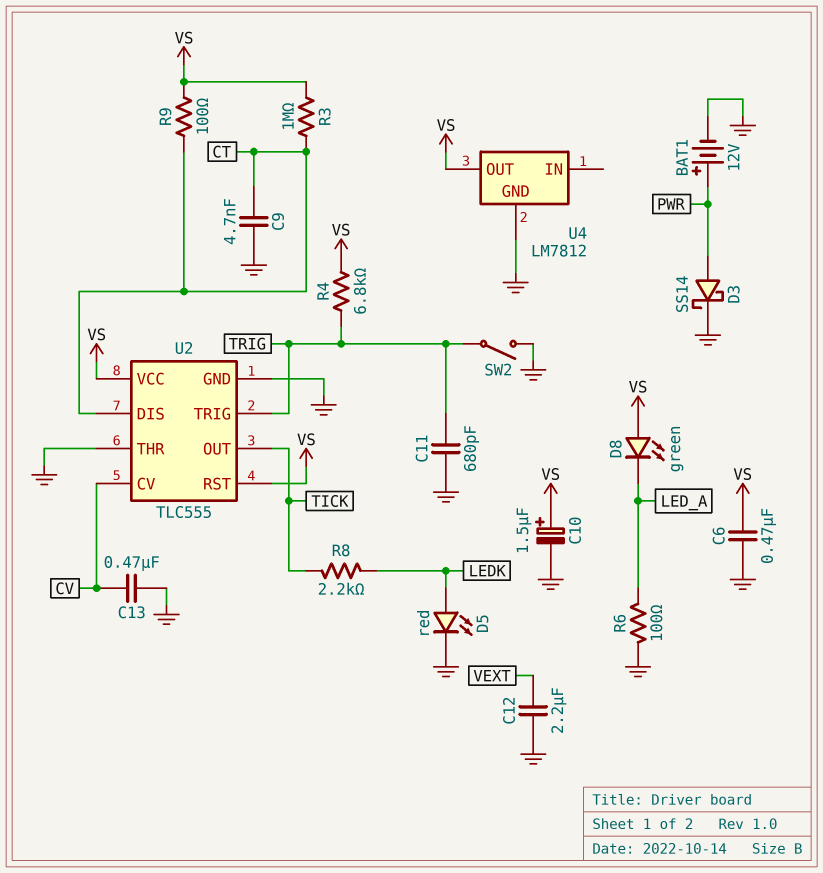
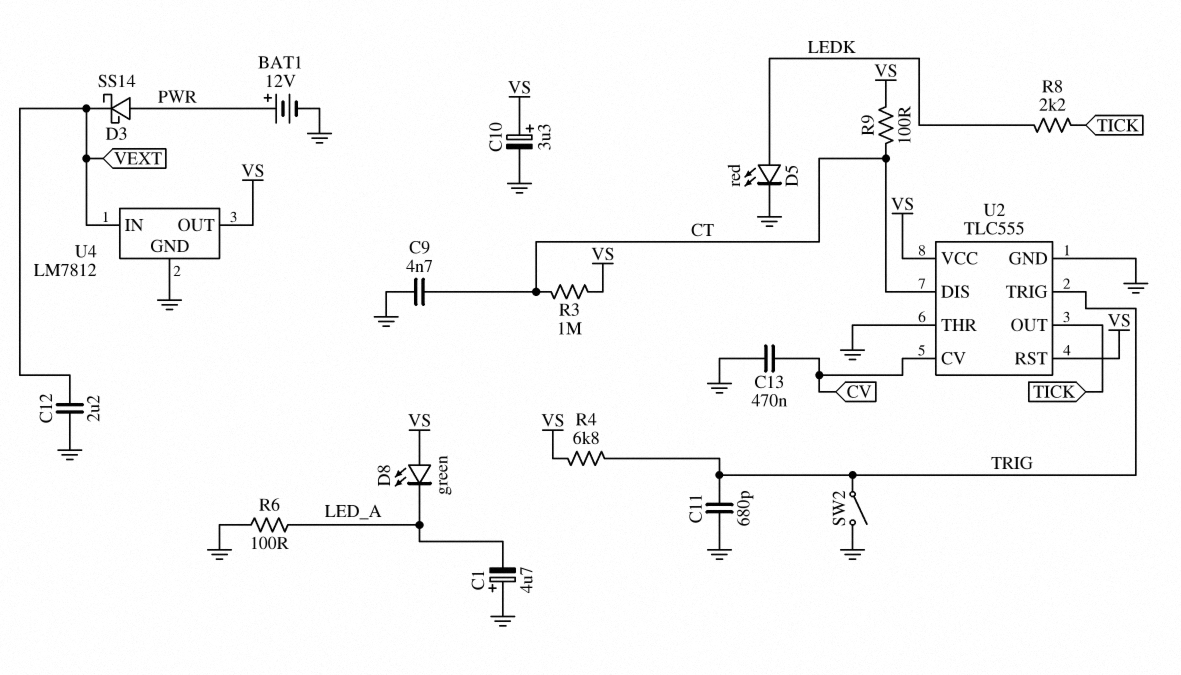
C1: none -> 4.7uF (plus GND, minus LED_A)
C6: 470nF (GND, VS) -> none
C10: 1.5uF (plus VS, minus GND) -> 3.3uF (plus VS, minus GND)
D3: schottky SS14 (A PWR, K GND) -> schottky SS14 (A PWR, K VEXT)
U4 pin IN: none -> VEXT

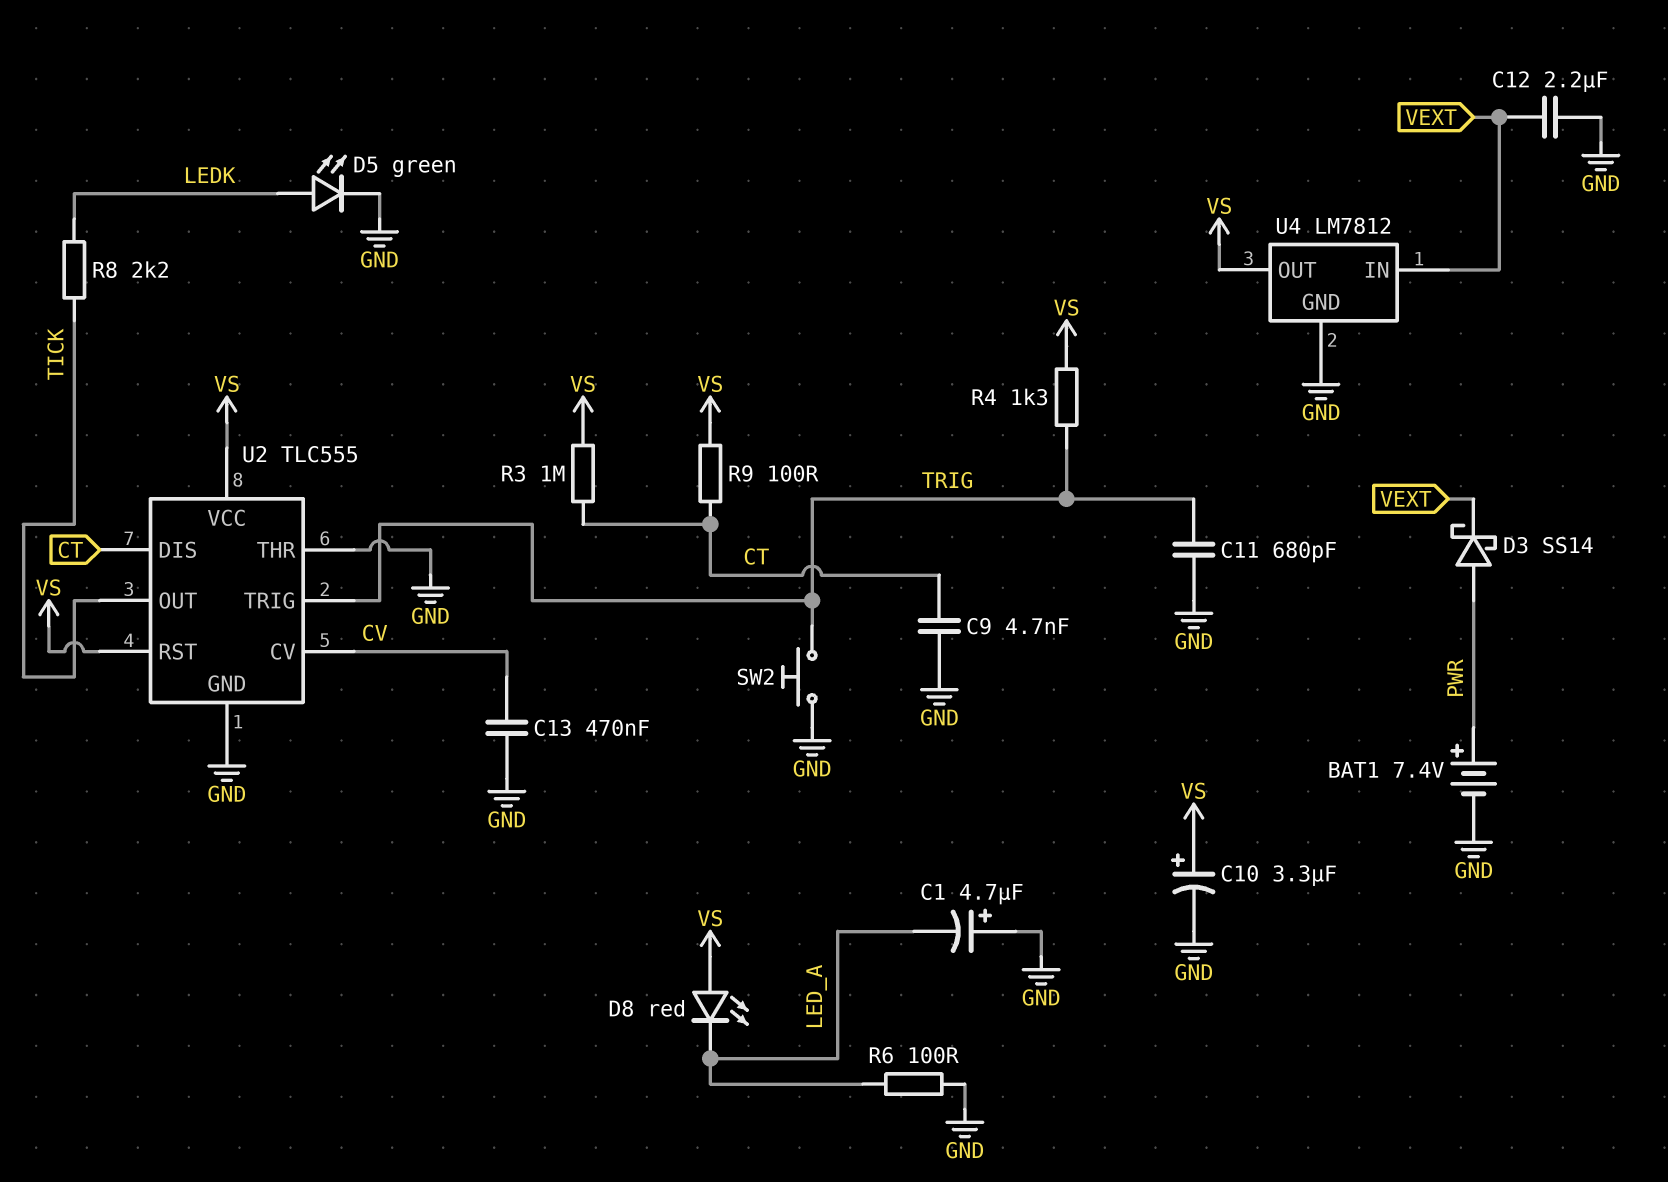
BAT1: 12V (plus PWR, minus GND) -> 7.4V (plus PWR, minus GND)
D5: LED red (A LEDK, K GND) -> LED green (A LEDK, K GND)
D8: LED green (A VS, K LED_A) -> LED red (A VS, K LED_A)
R4: 6.8k (TRIG, VS) -> 1.3k (TRIG, VS)
SW2: switch (GND, TRIG) -> button (GND, TRIG)

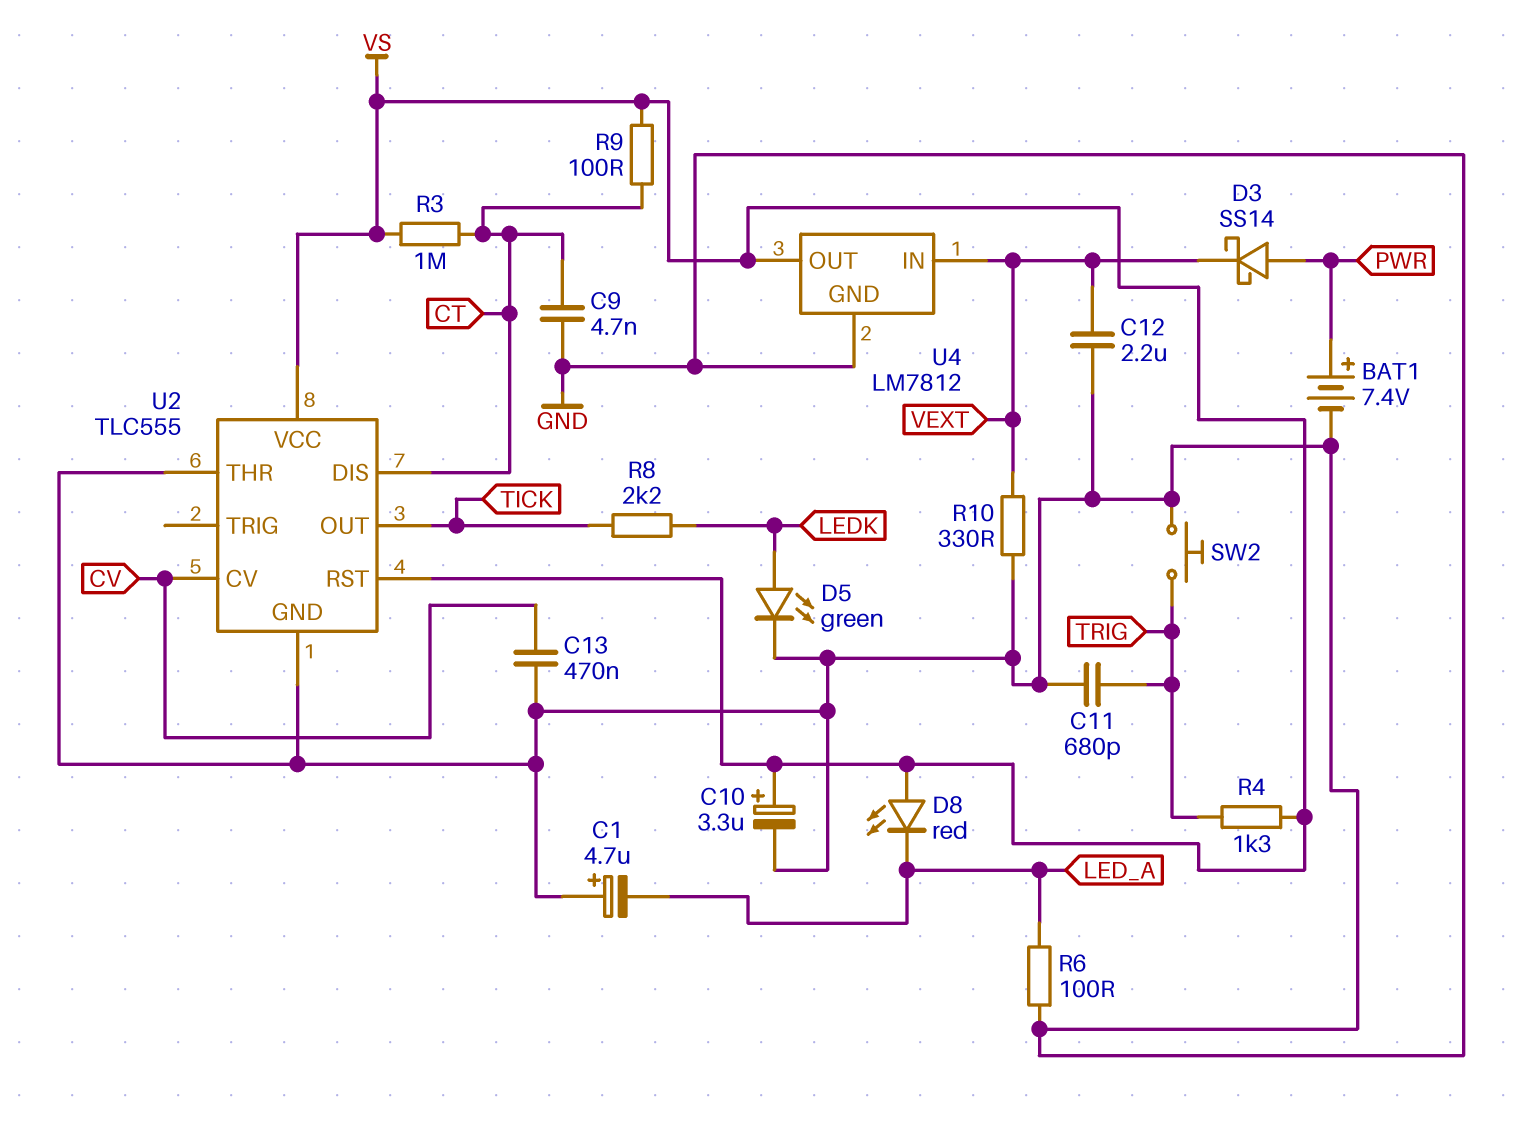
R10: none -> 330 (GND, VEXT)
U2 pin TRIG: TRIG -> none

